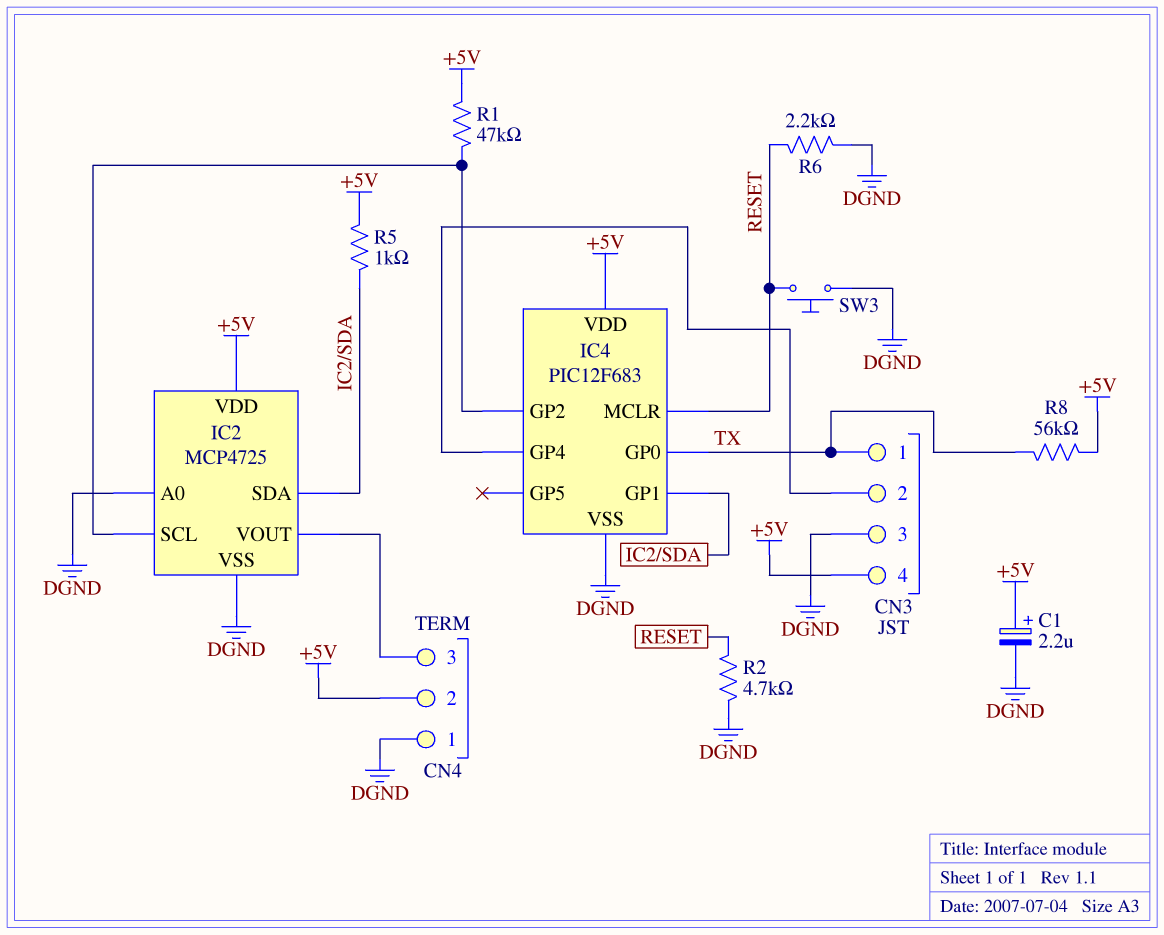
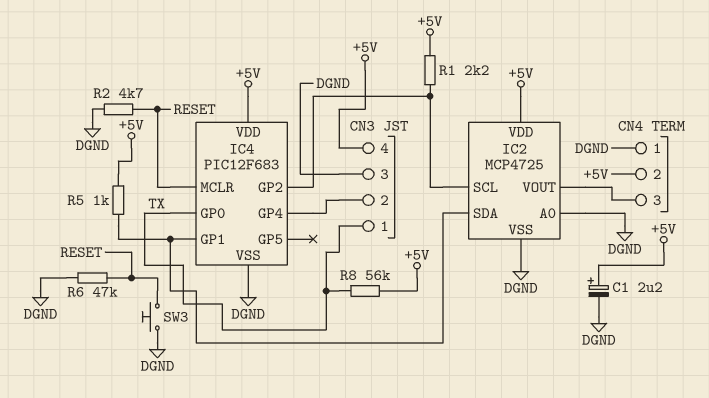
R1: 47k (+5V, IC2/SCL) -> 2.2k (+5V, IC2/SCL)
R6: 2.2k (DGND, RESET) -> 47k (DGND, RESET)

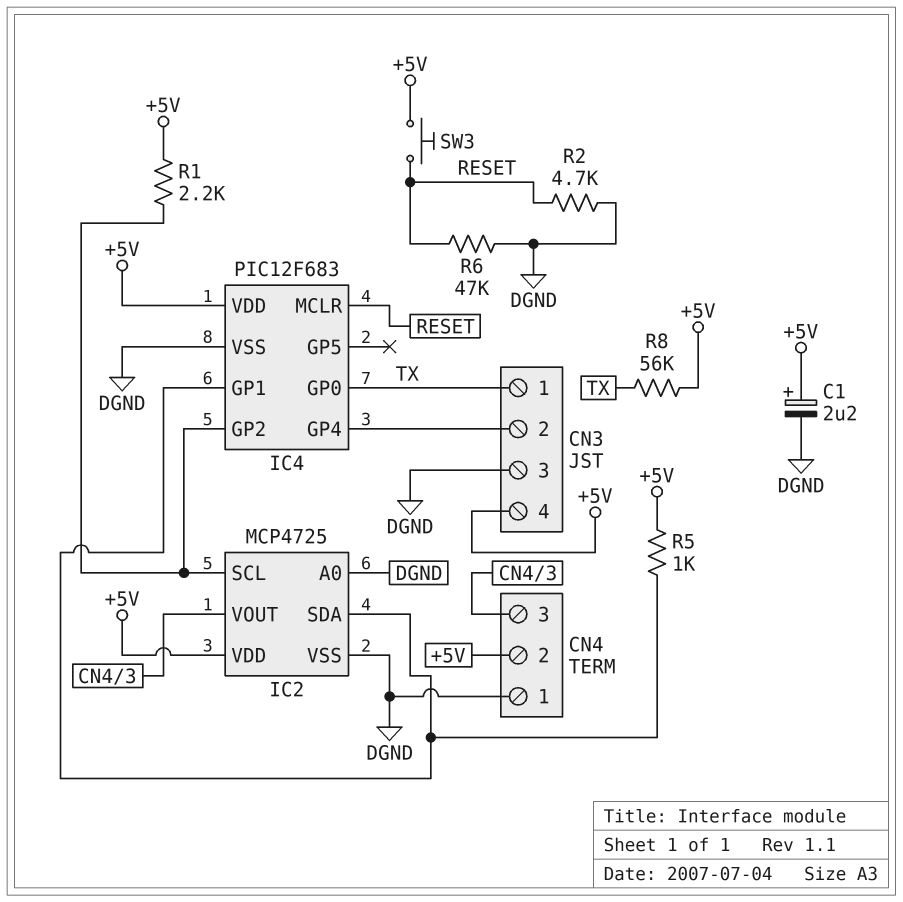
SW3: button (DGND, RESET) -> button (+5V, RESET)

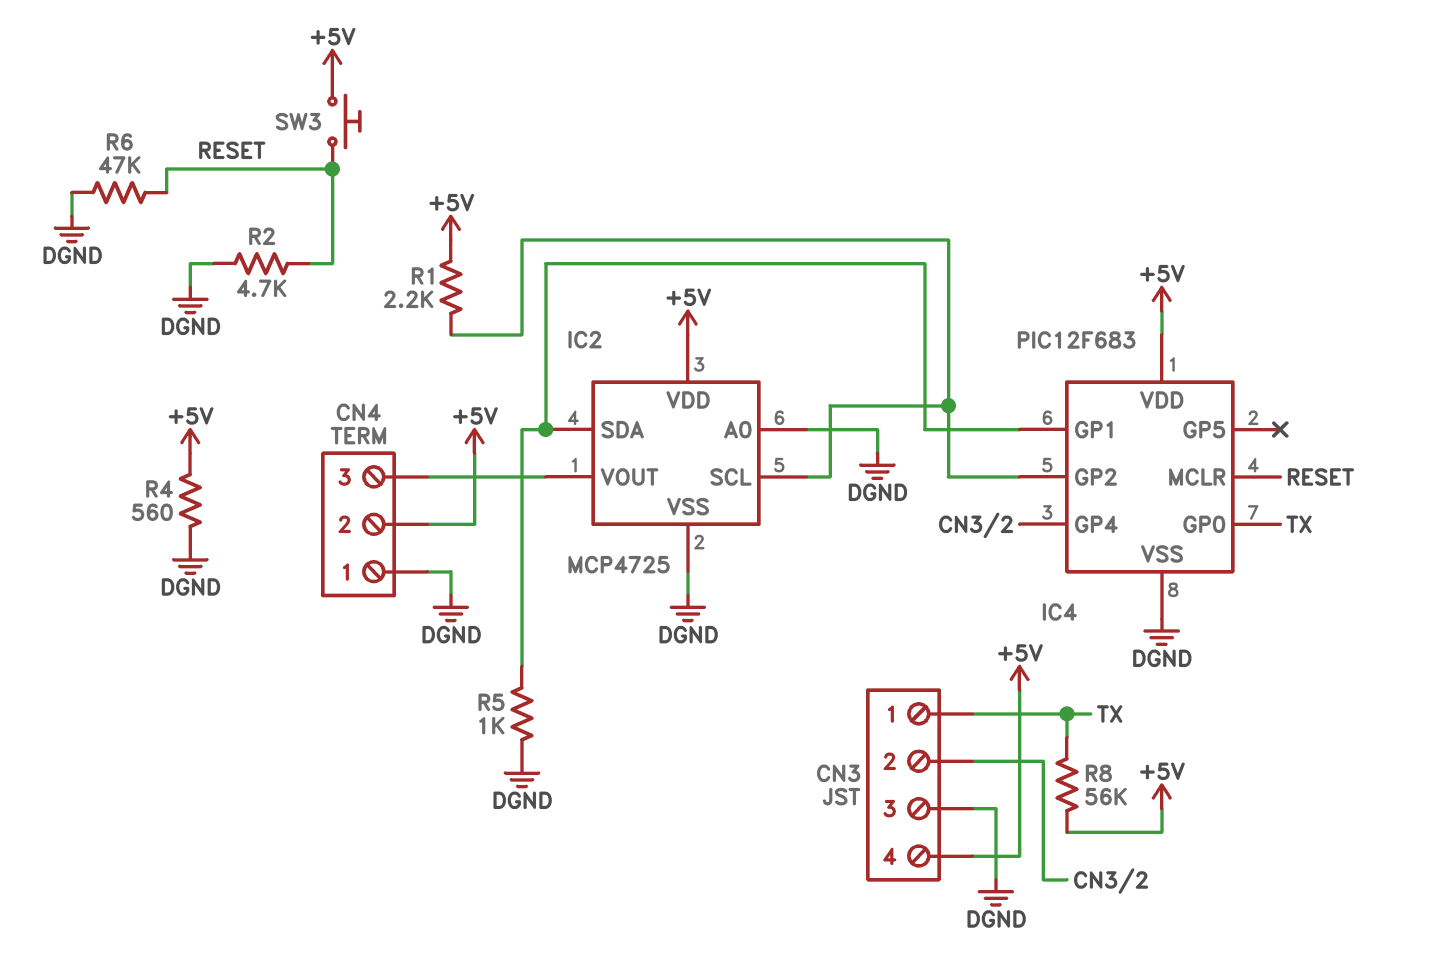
C1: 2.2uF (plus +5V, minus DGND) -> none
R4: none -> 560 (+5V, DGND)
R5: 1k (+5V, IC2/SDA) -> 1k (DGND, IC2/SDA)

